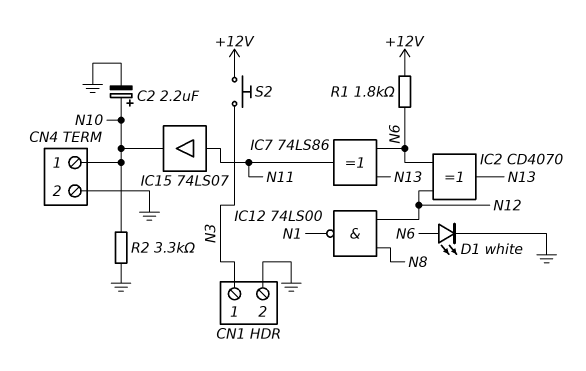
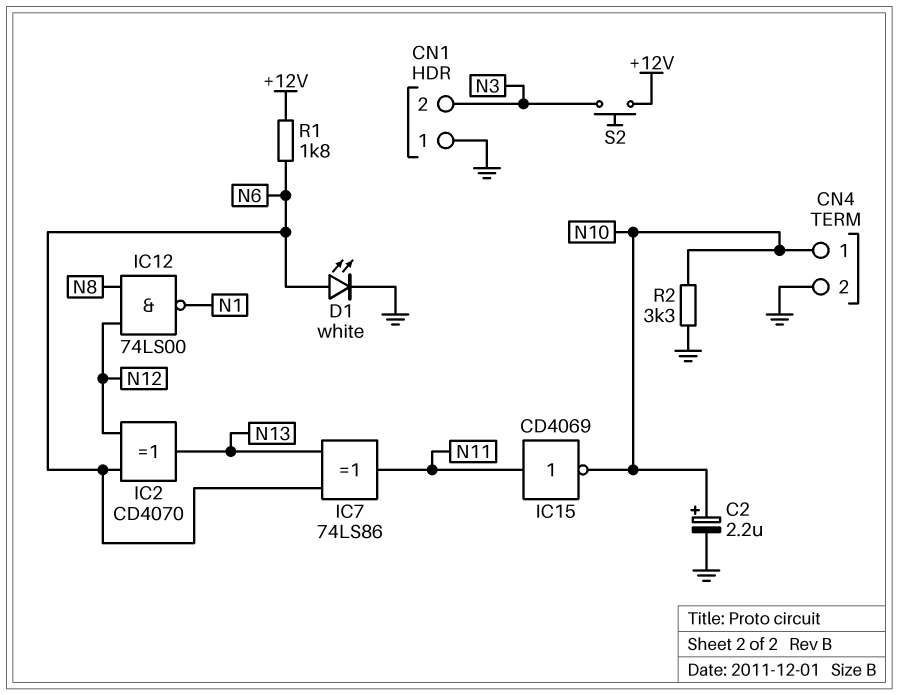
CN1 pin 1: N3 -> GND
CN1 pin 2: GND -> N3
IC15: buffer 74LS07 (in N11, out N10) -> NOT CD4069 (in N11, out N10)

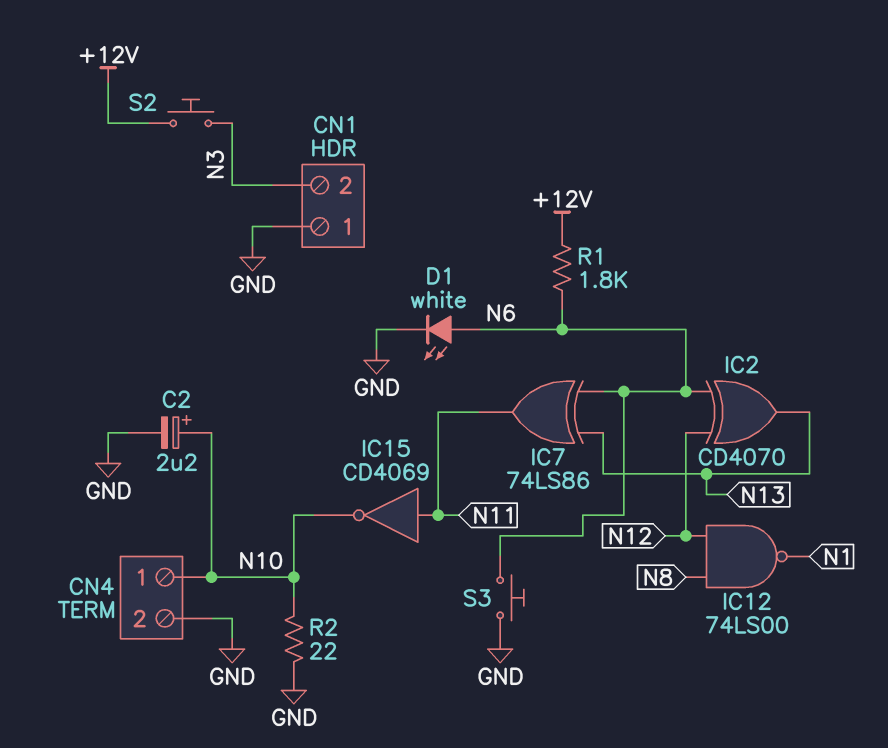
R2: 3.3k (GND, N10) -> 22 (GND, N10)
S3: none -> button (GND, N6)

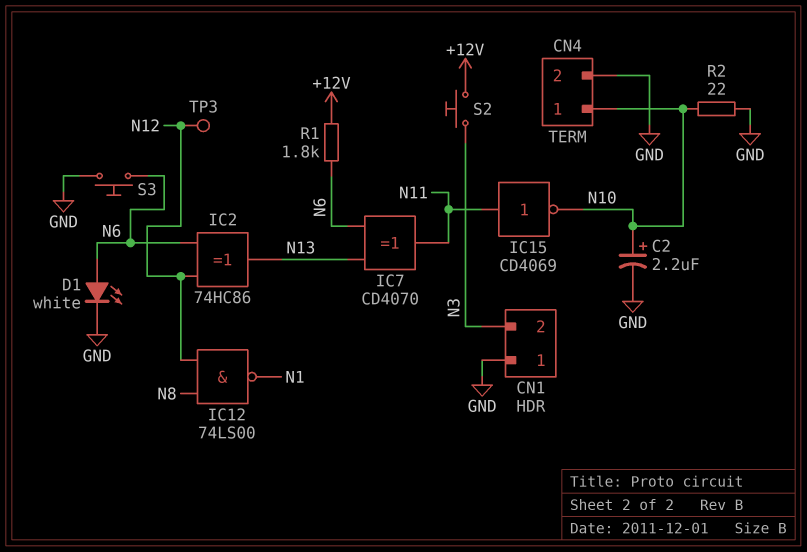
IC2: XOR CD4070 (in N6, in N12, out N13) -> XOR 74HC86 (in N6, in N12, out N13)
IC7: XOR 74LS86 (in N6, in N13, out N11) -> XOR CD4070 (in N6, in N13, out N11)
TP3: none -> test point (N12)

